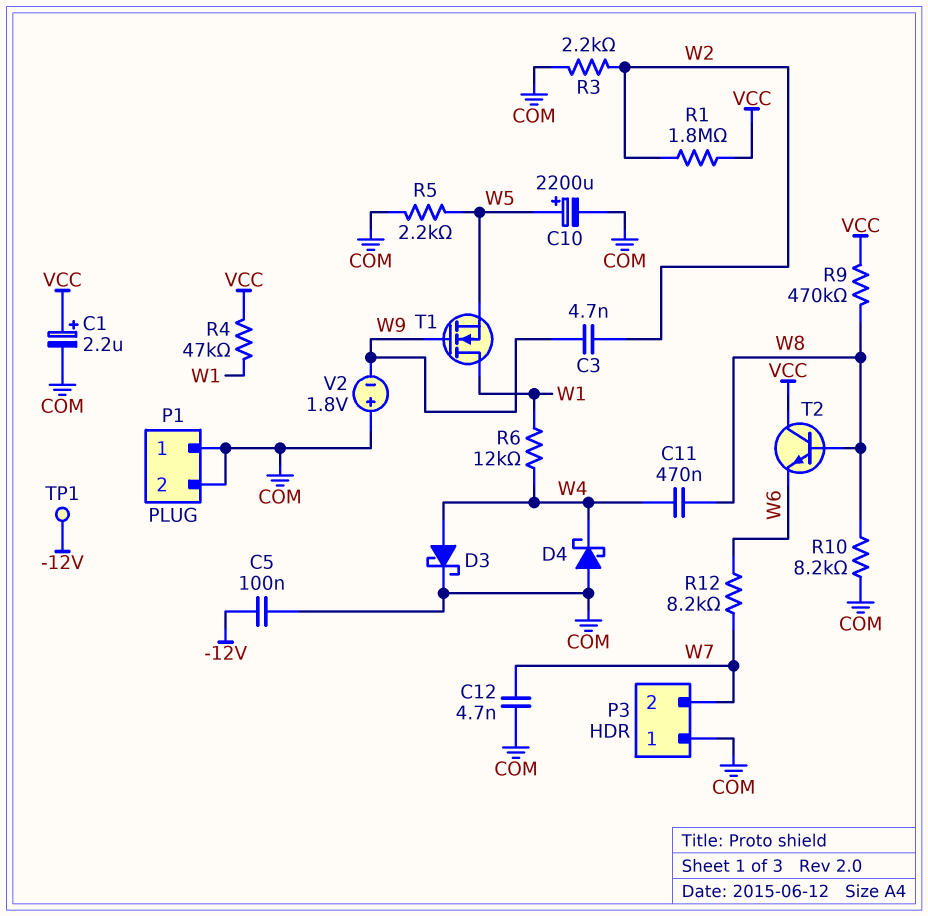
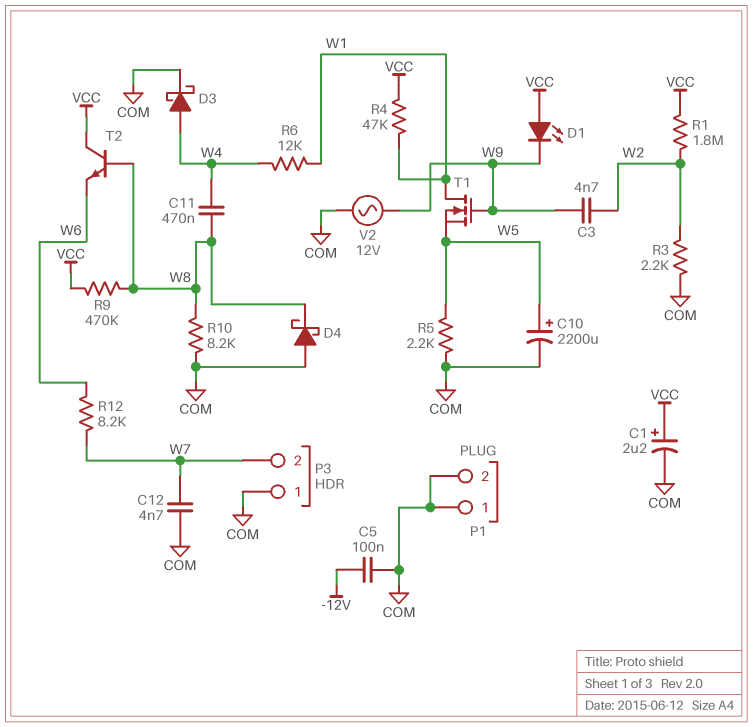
D1: none -> LED (A VCC, K W9)
D4: schottky (A COM, K W4) -> schottky (A COM, K W8)
TP1: test point (-12V) -> none
V2: 1.8V (plus COM, minus W9) -> AC 12V (COM, W9)

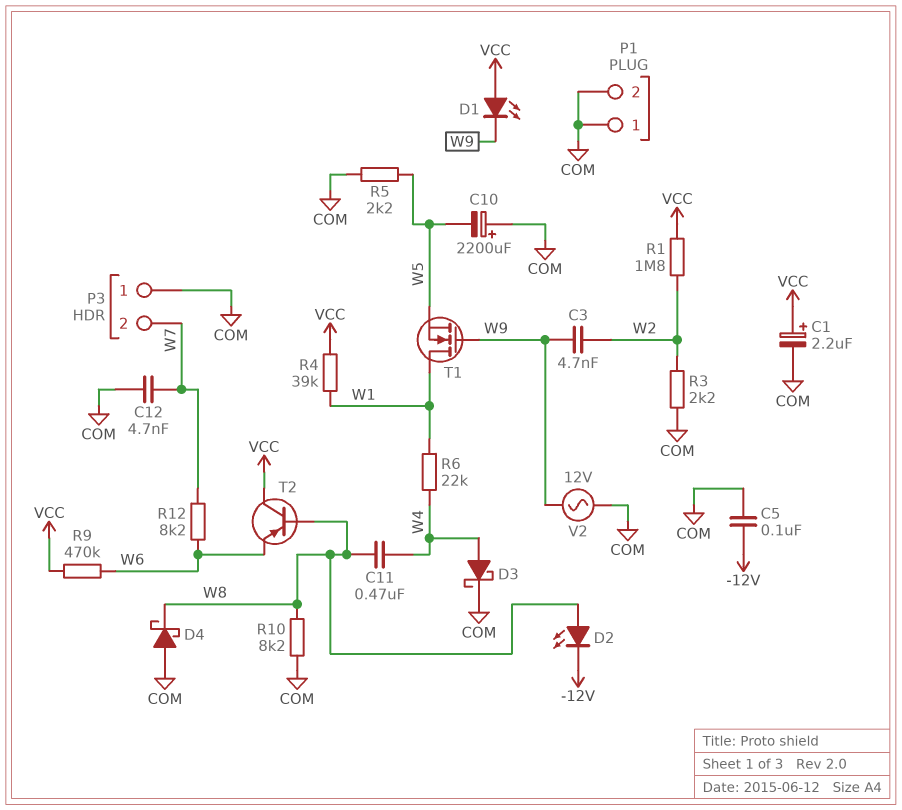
C10: 2200uF (plus W5, minus COM) -> 2200uF (plus COM, minus W5)
D2: none -> LED (A W8, K -12V)
R4: 47k (VCC, W1) -> 39k (VCC, W1)
R6: 12k (W1, W4) -> 22k (W1, W4)
R9: 470k (VCC, W8) -> 470k (VCC, W6)
T2: NPN (B W8, C VCC, E W6) -> PNP (B W8, C VCC, E W6)

